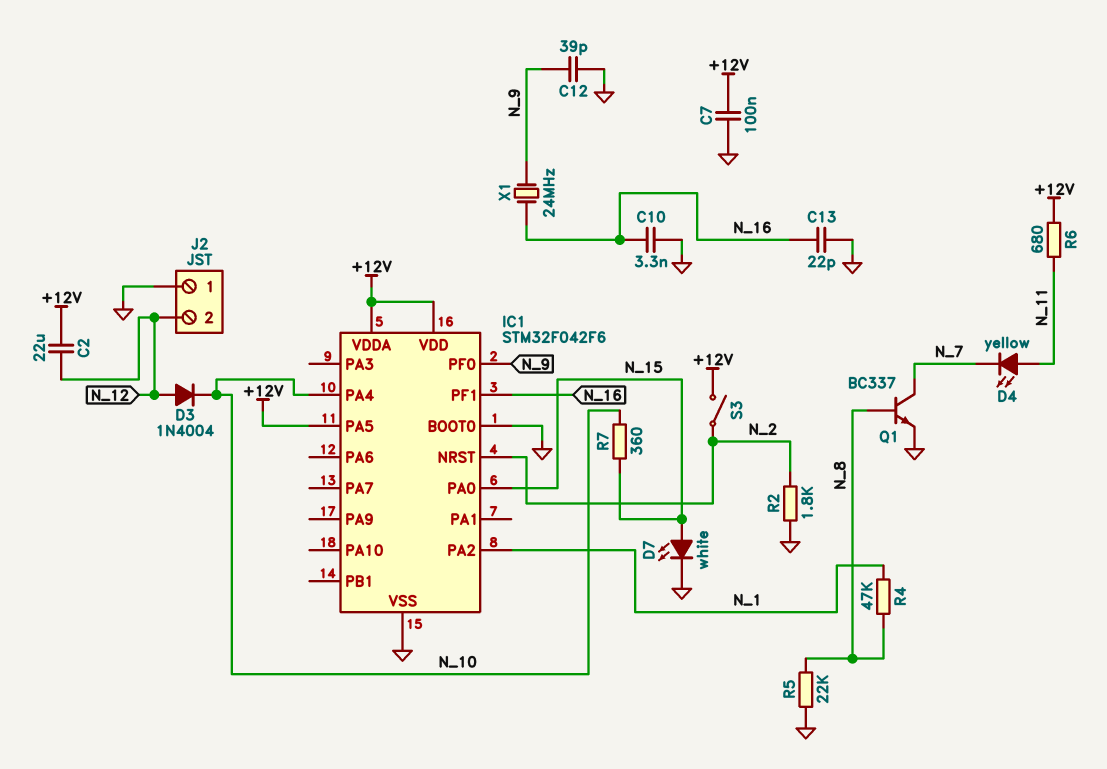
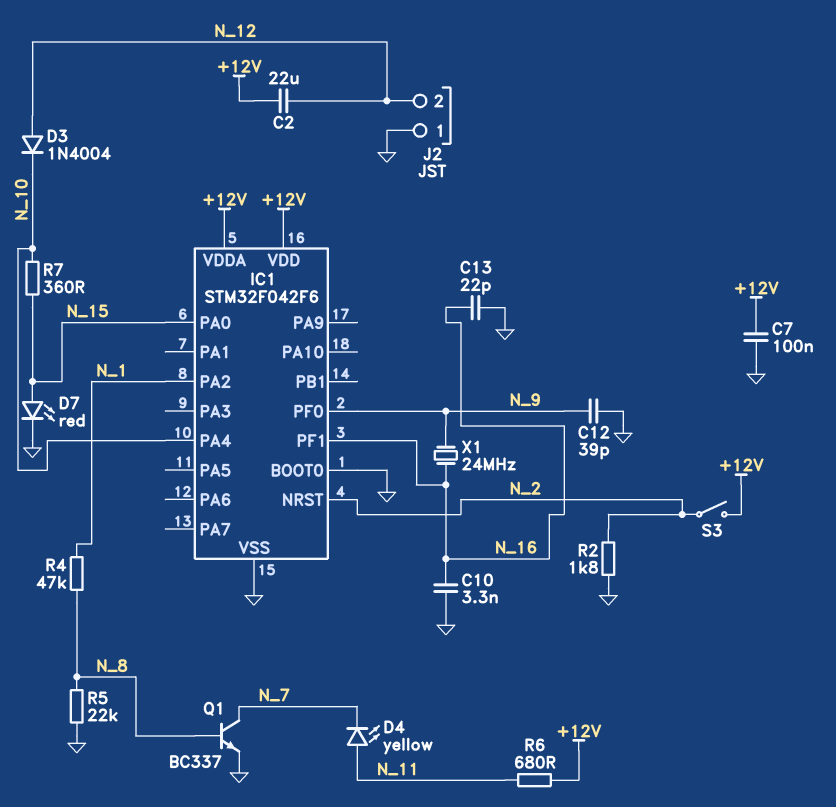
D7: LED white (A N_15, K GND) -> LED red (A N_15, K GND)
IC1 pin PA5: +12V -> none

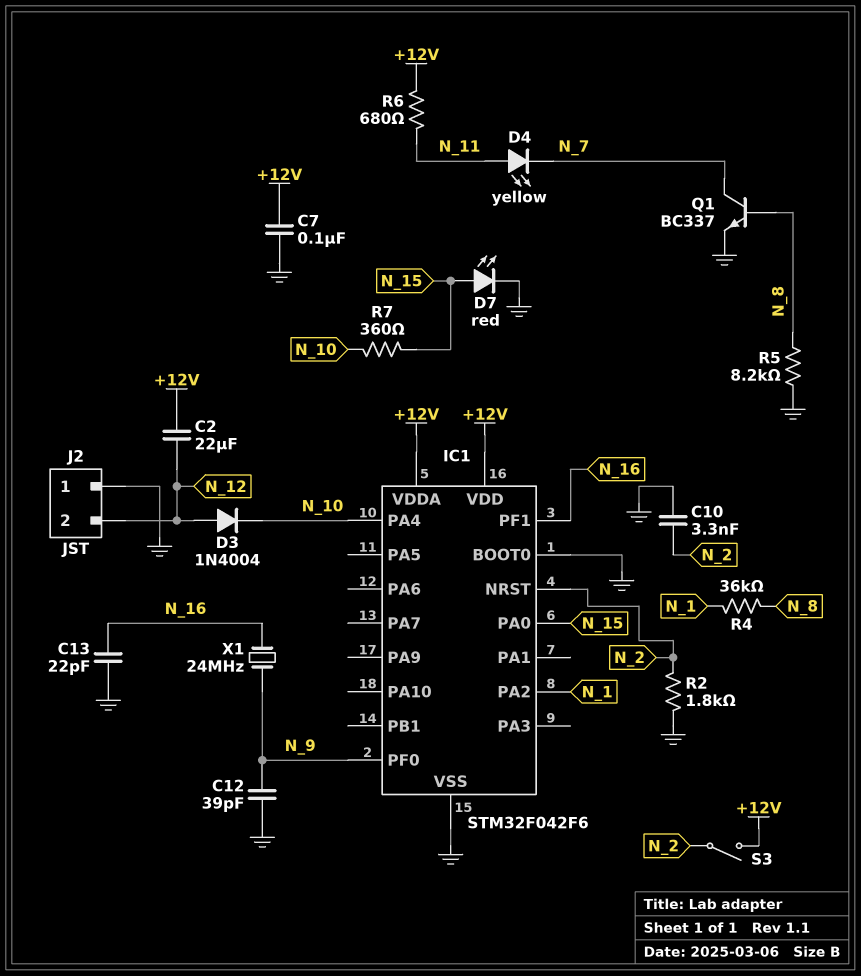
C10: 3.3nF (GND, N_16) -> 3.3nF (GND, N_2)
R4: 47k (N_1, N_8) -> 36k (N_1, N_8)
R5: 22k (GND, N_8) -> 8.2k (GND, N_8)

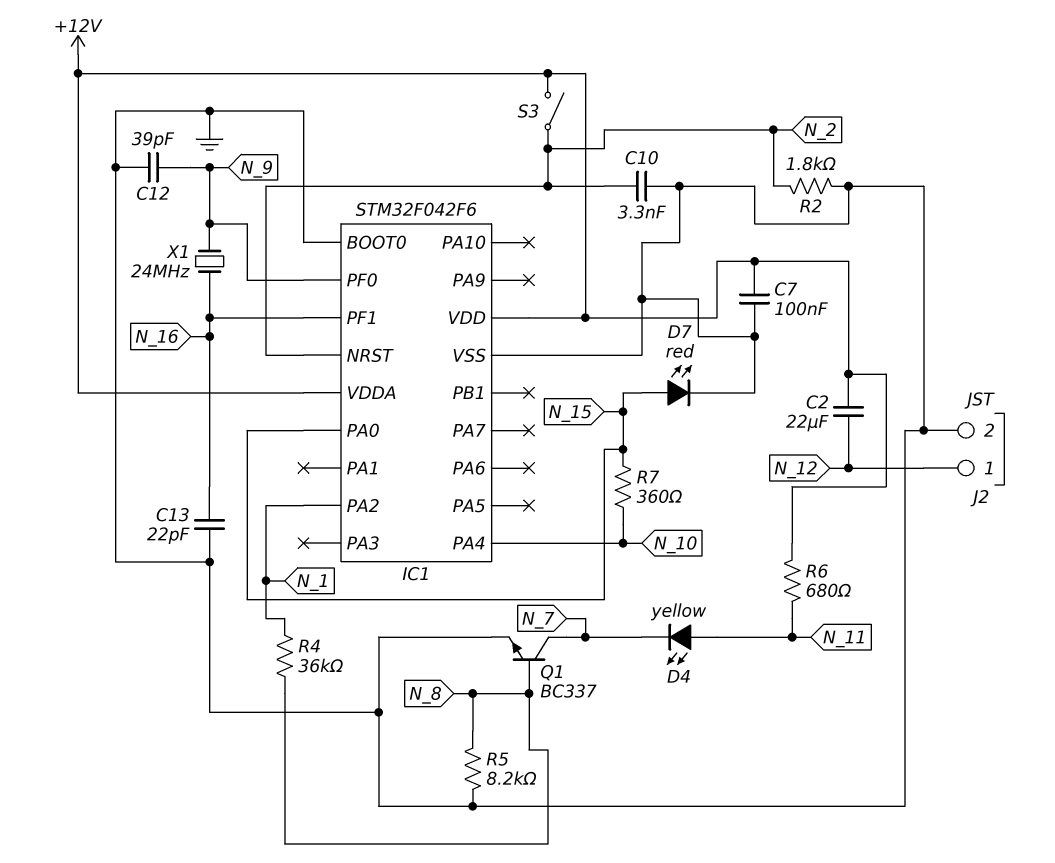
D3: diode 1N4004 (A N_12, K N_10) -> none
J2 pin 1: GND -> N_12
J2 pin 2: N_12 -> GND

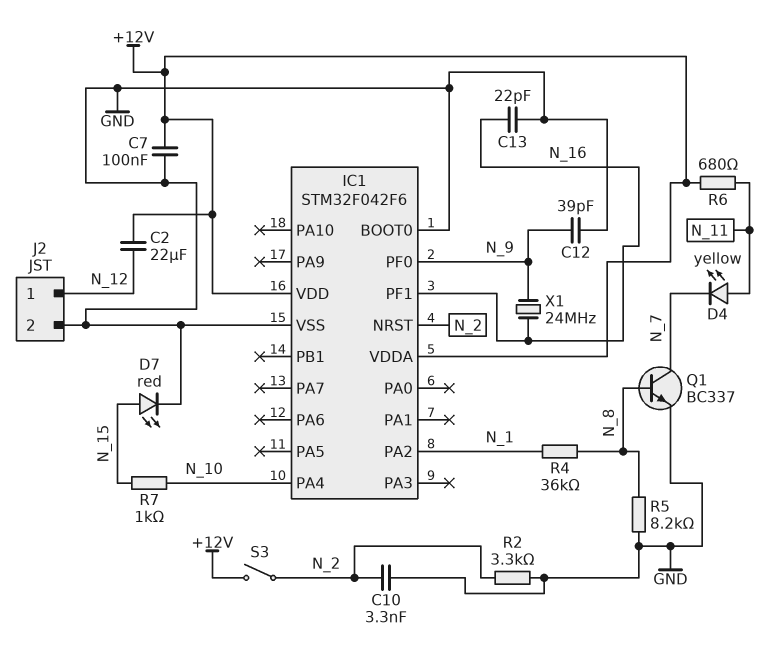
IC1 pin PA0: N_15 -> none
R2: 1.8k (GND, N_2) -> 3.3k (GND, N_2)
R7: 360 (N_10, N_15) -> 1k (N_10, N_15)

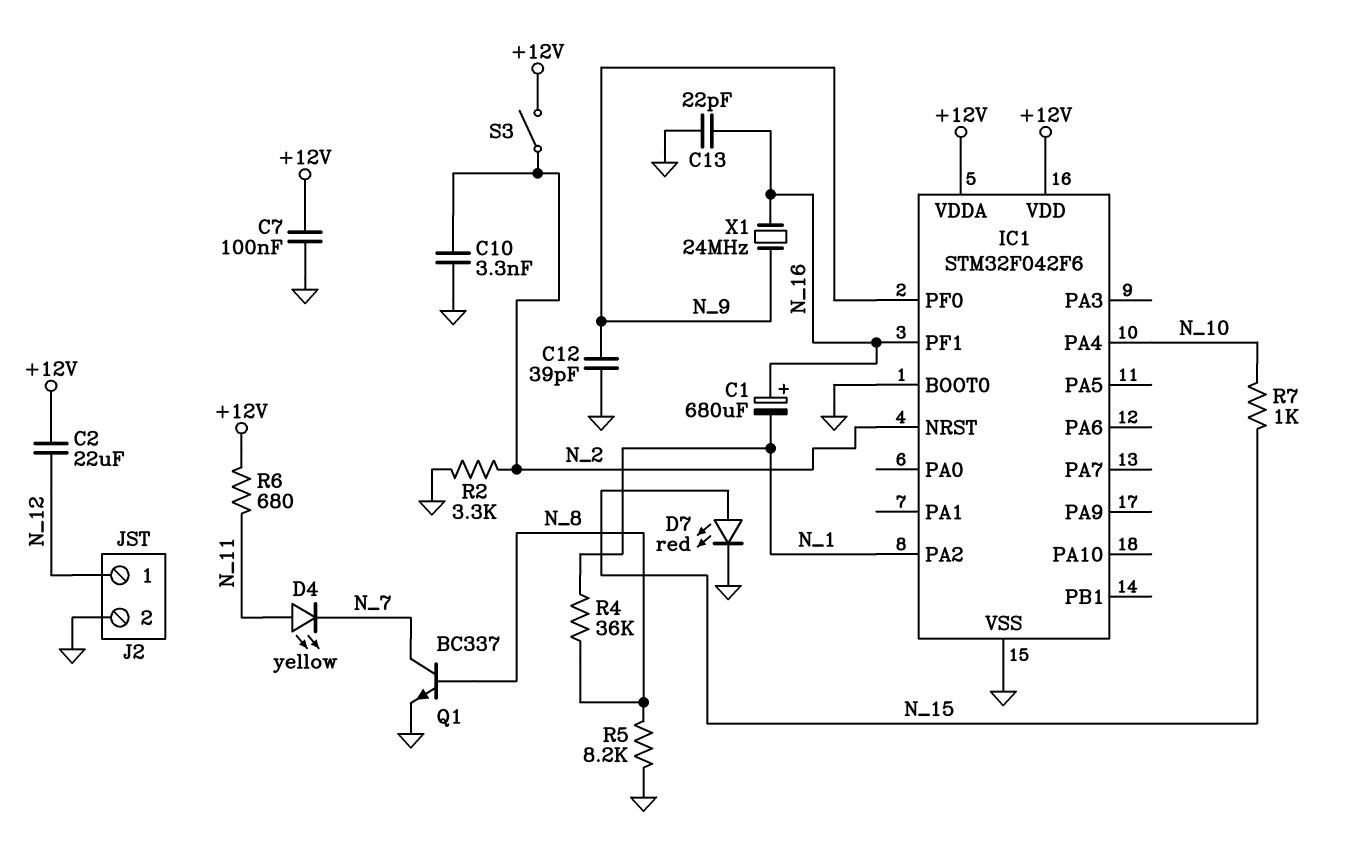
C1: none -> 680uF (plus N_16, minus N_1)

